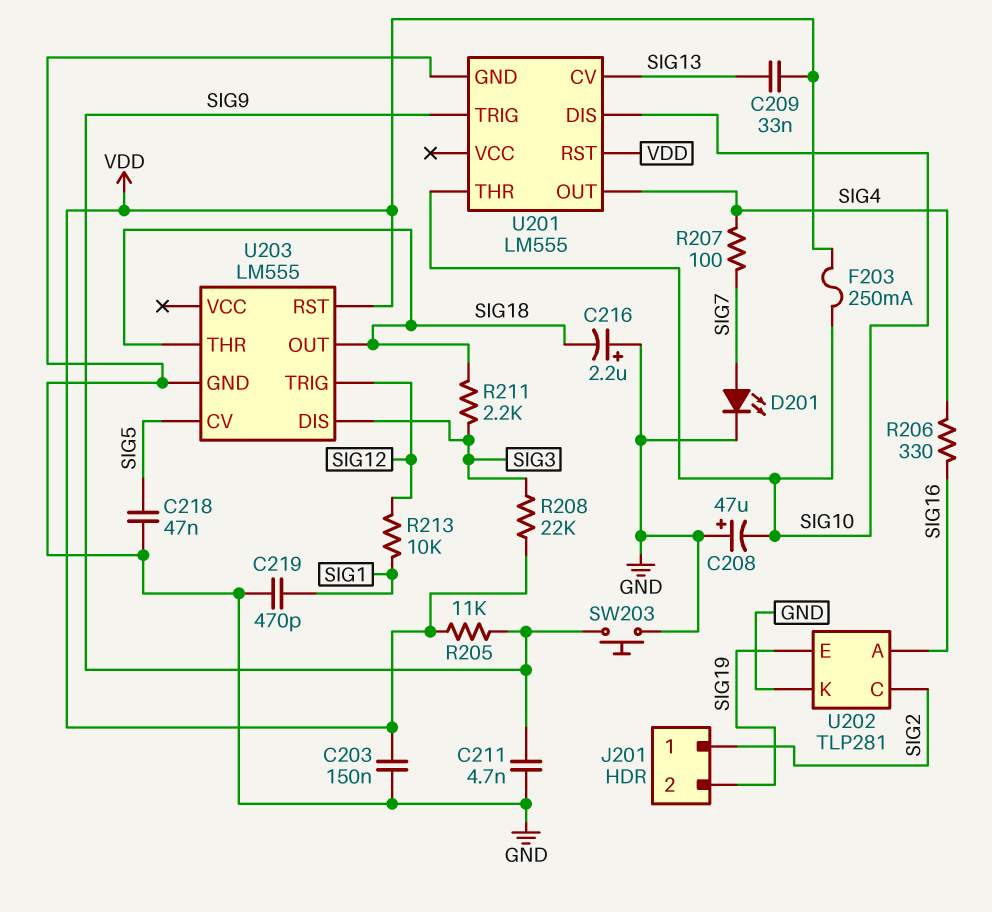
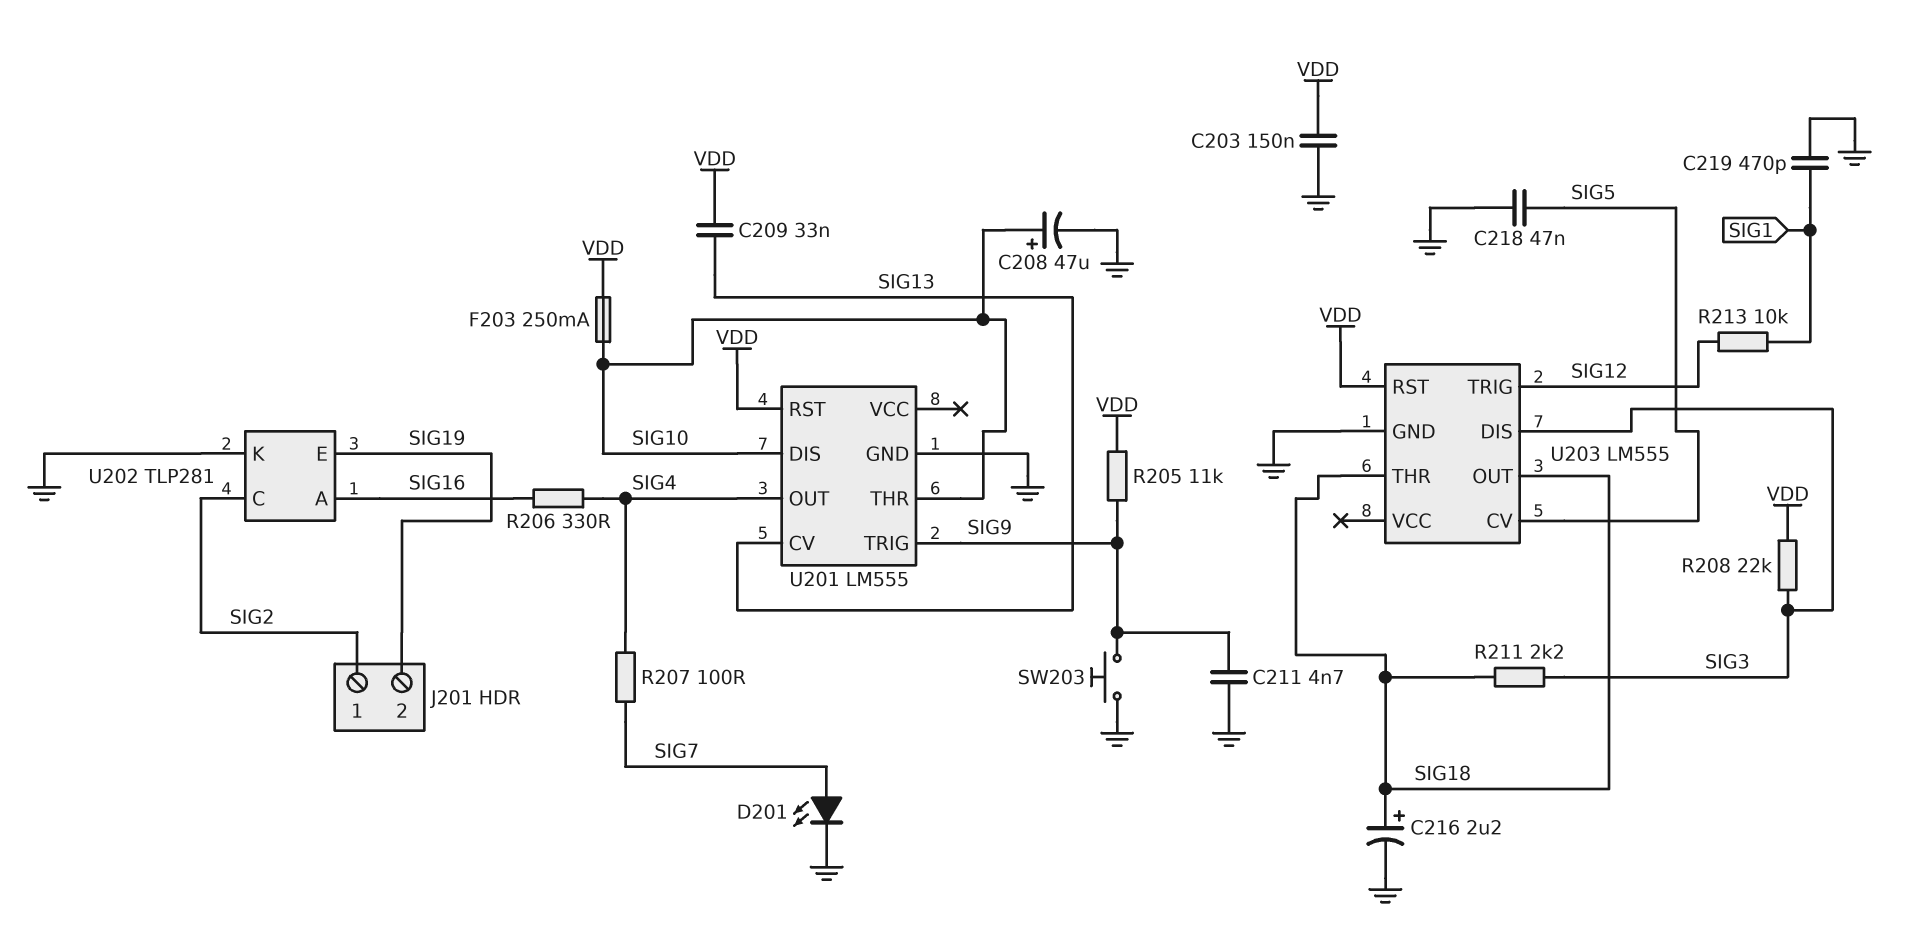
C208: 47uF (plus GND, minus SIG10) -> 47uF (plus SIG10, minus GND)
C216: 2.2uF (plus GND, minus SIG18) -> 2.2uF (plus SIG18, minus GND)

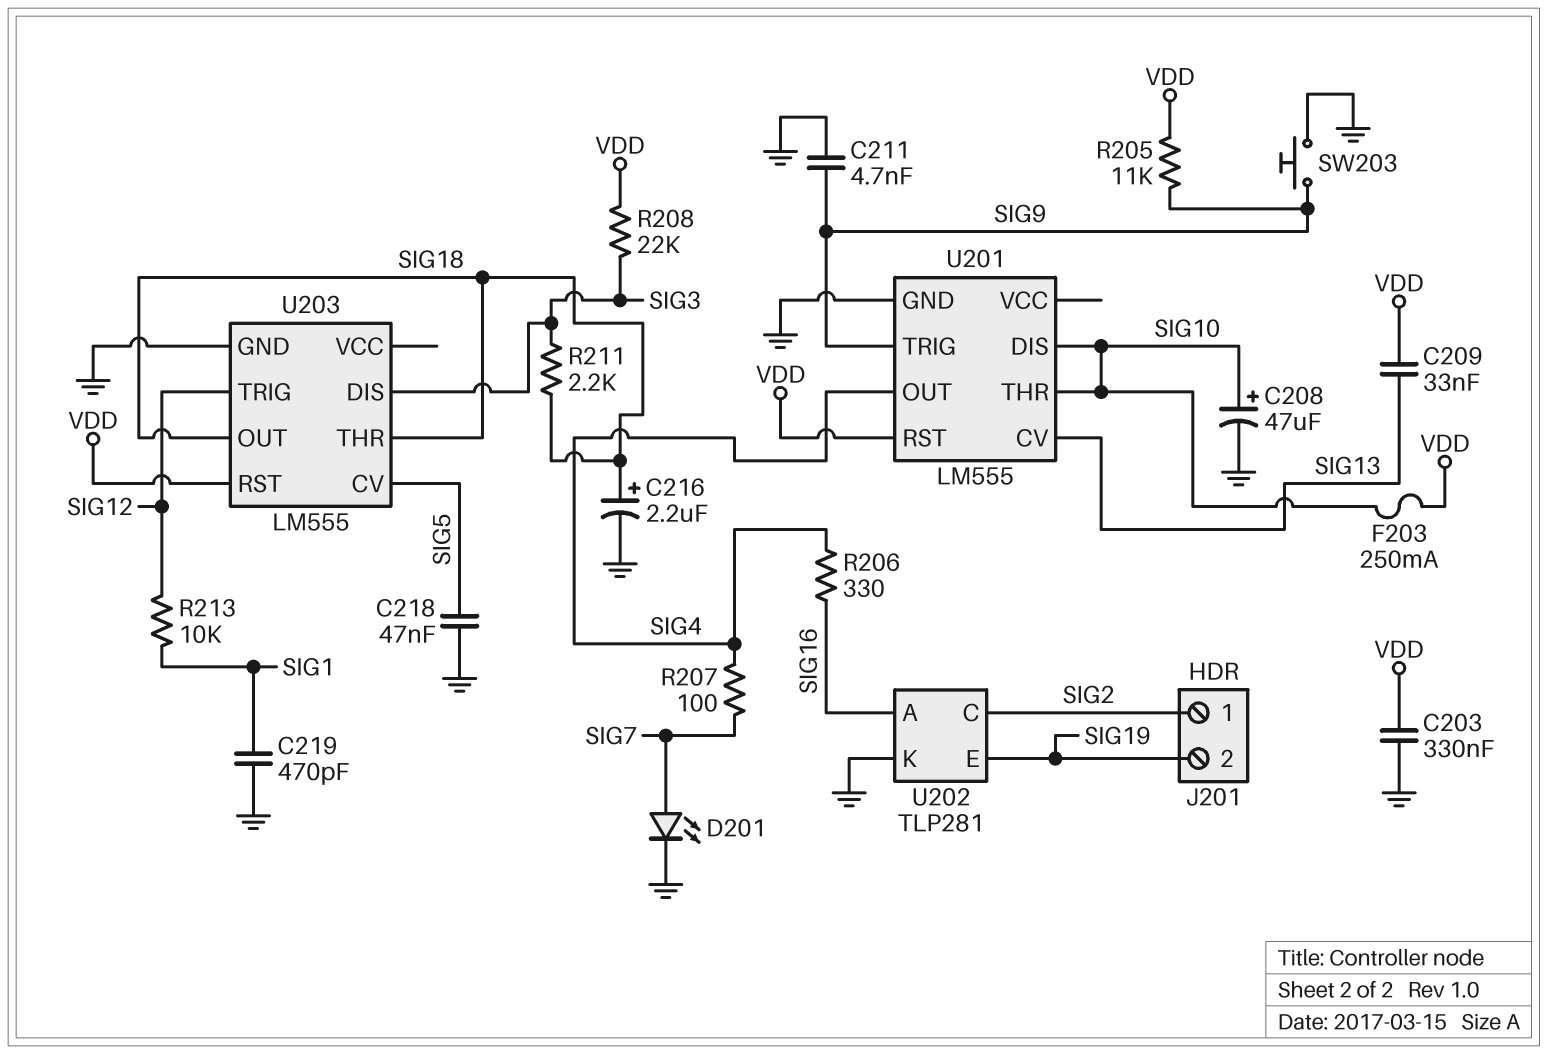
C203: 150nF (GND, VDD) -> 330nF (GND, VDD)

